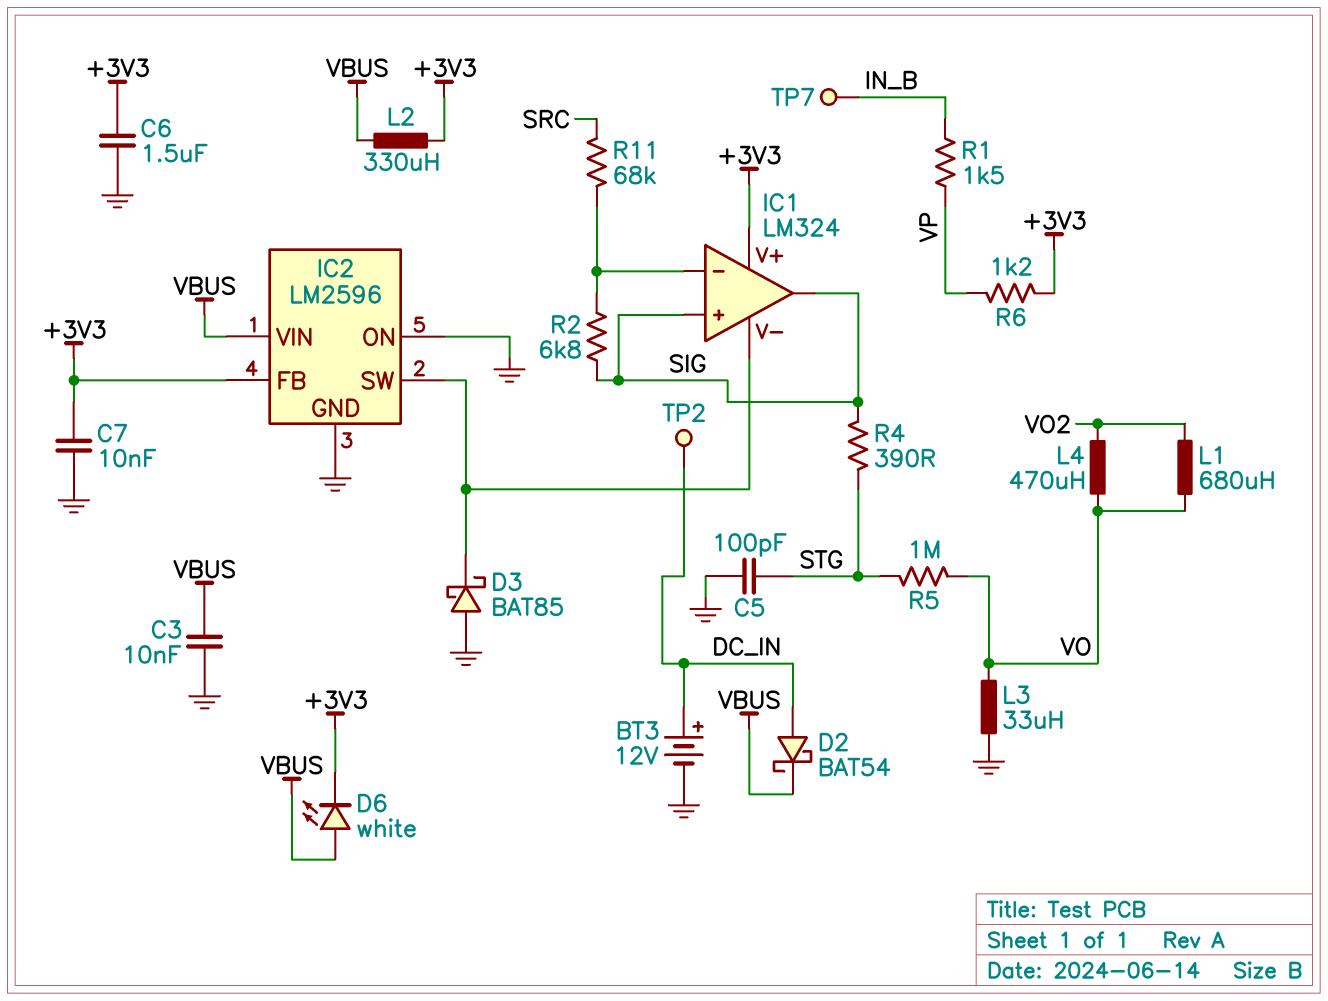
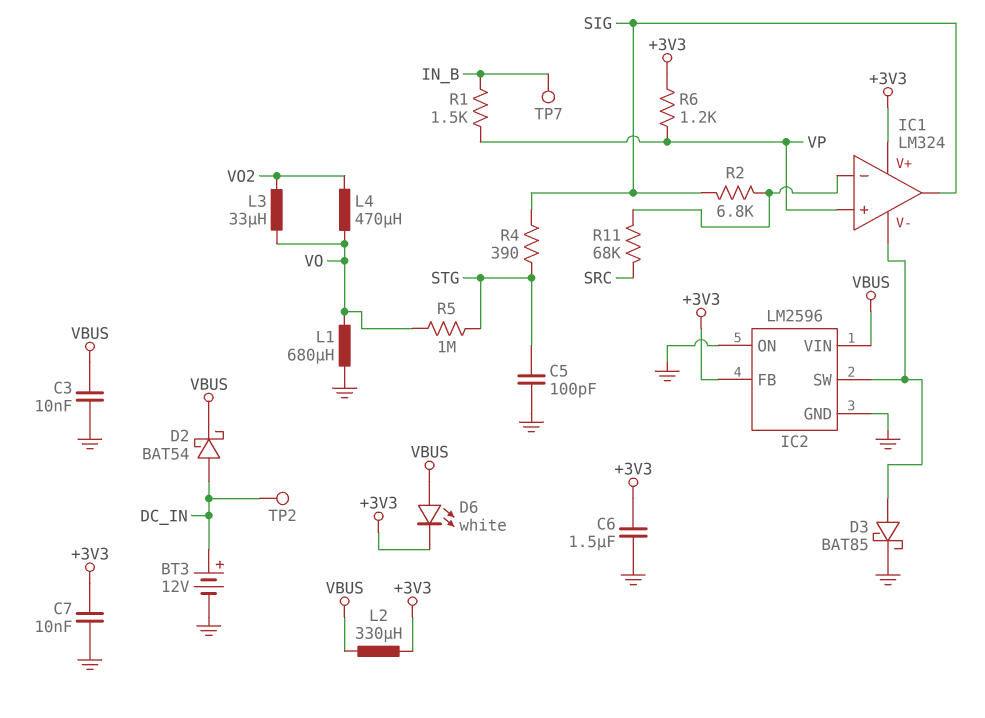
D3: schottky BAT85 (A GND, K IC1/V-) -> schottky BAT85 (A IC1/V-, K GND)
IC1 pin in+: SIG -> VP
L1: 680uH (VO, VO2) -> 680uH (GND, VO)
L3: 33uH (GND, VO) -> 33uH (VO, VO2)

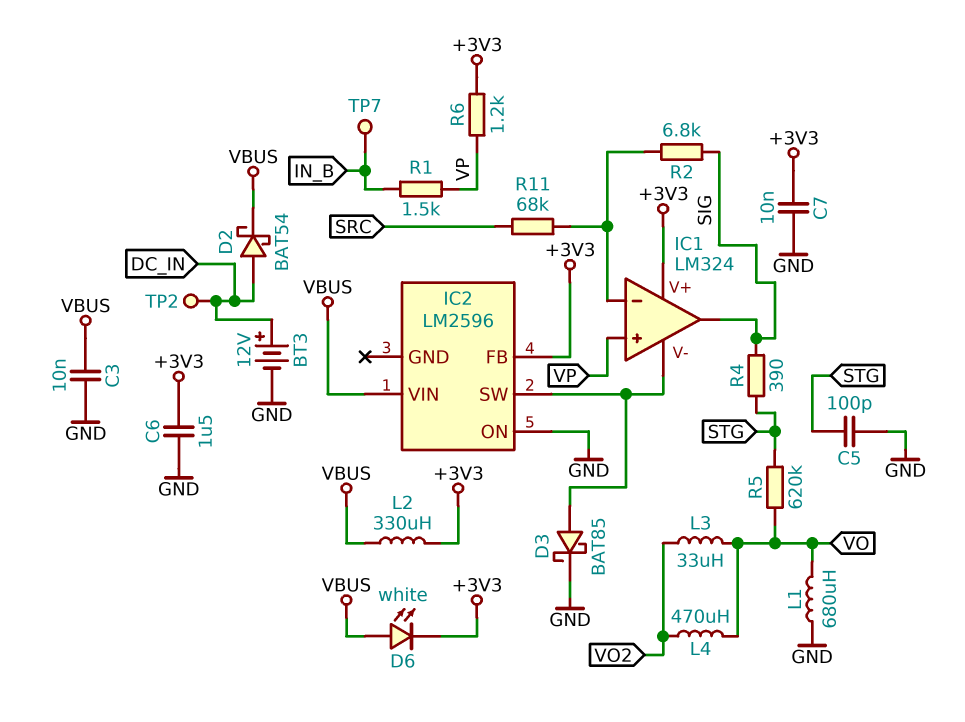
IC2 pin GND: GND -> none
R5: 1M (STG, VO) -> 620k (STG, VO)

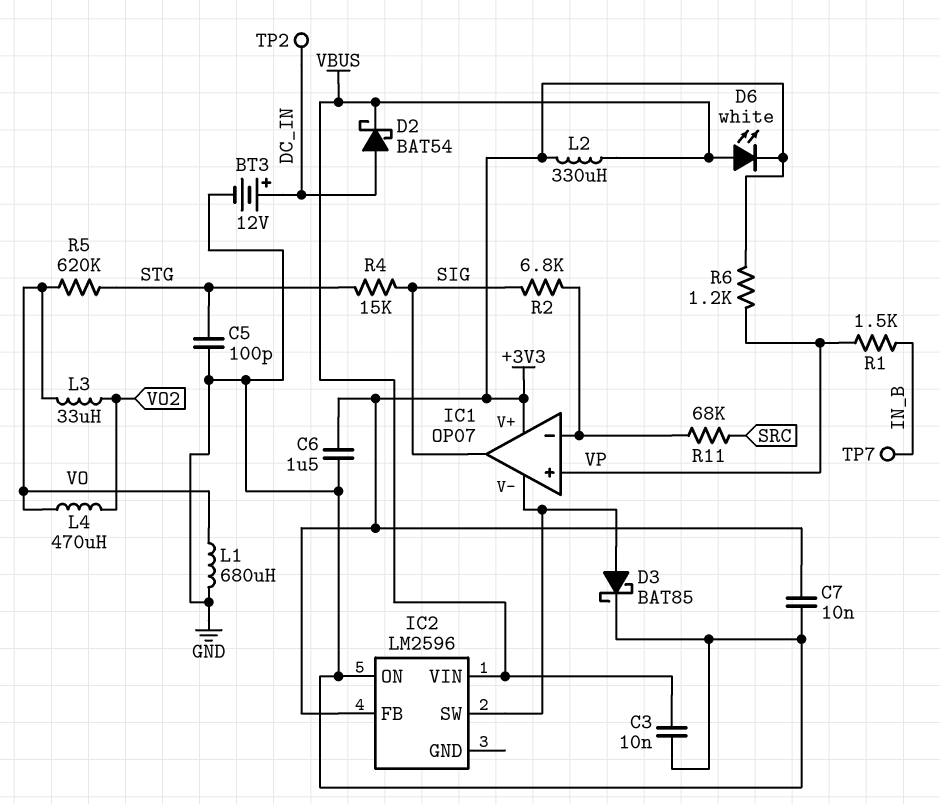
IC1: LM324 -> OP07
R4: 390 (SIG, STG) -> 15k (SIG, STG)

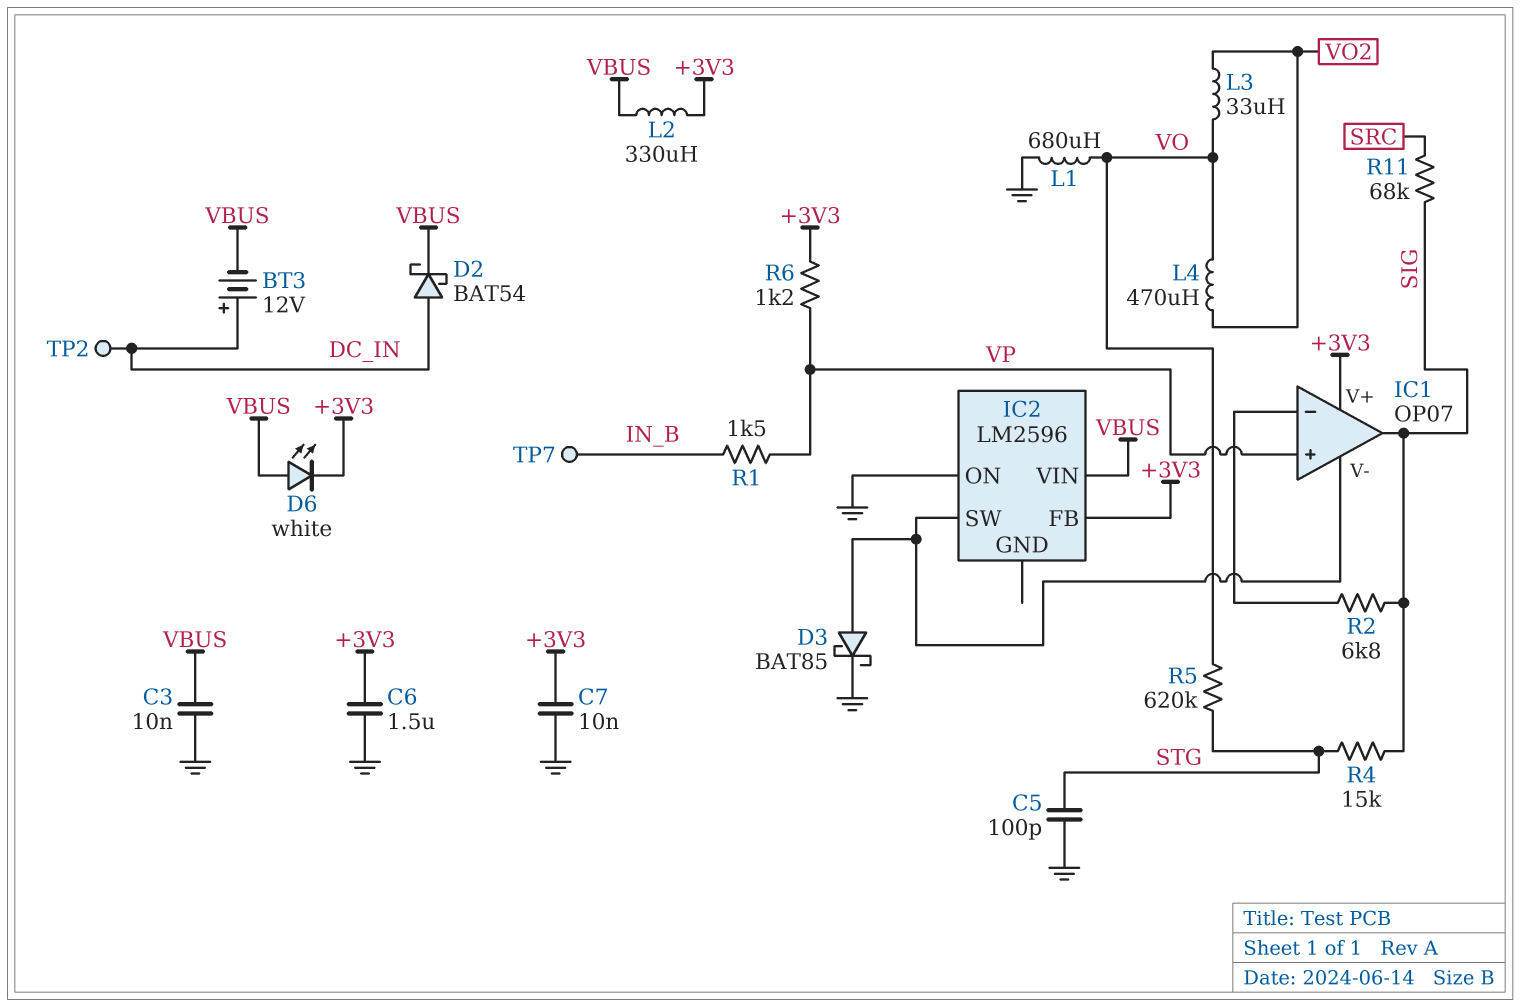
BT3: 12V (plus DC_IN, minus GND) -> 12V (plus DC_IN, minus VBUS)
R11: 68k (IC1/in-, SRC) -> 68k (SIG, SRC)

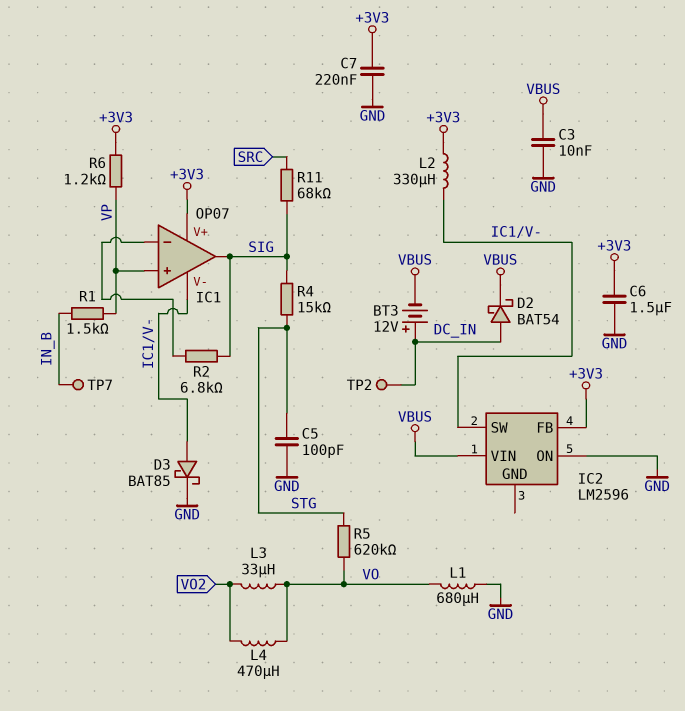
C7: 10nF (+3V3, GND) -> 220nF (+3V3, GND)
D6: LED white (A VBUS, K +3V3) -> none
L2: 330uH (+3V3, VBUS) -> 330uH (+3V3, IC1/V-)

